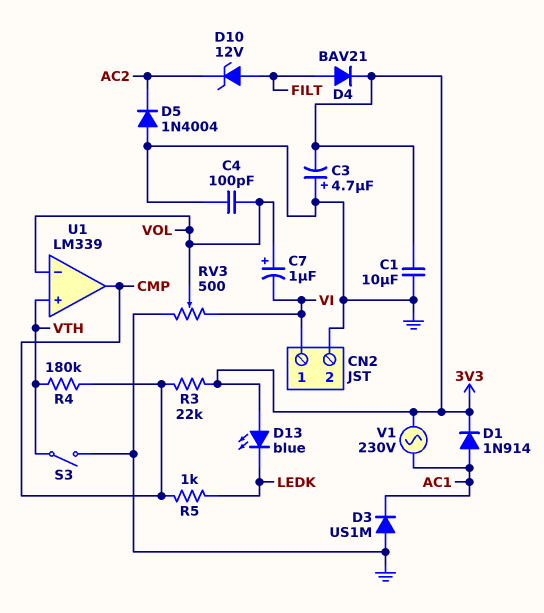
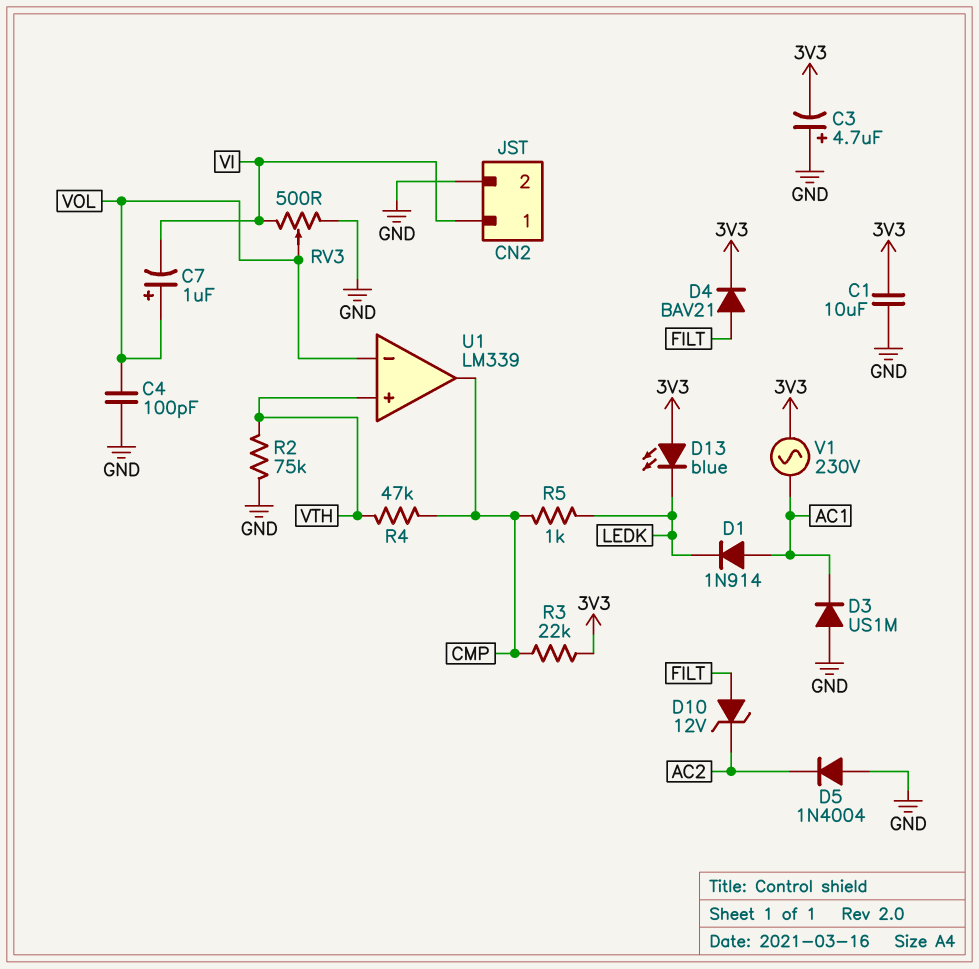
D1: diode 1N914 (A AC1, K 3V3) -> diode 1N914 (A AC1, K LEDK)
R2: none -> 75k (GND, VTH)
R4: 180k (CMP, VTH) -> 47k (CMP, VTH)
S3: switch (GND, VTH) -> none

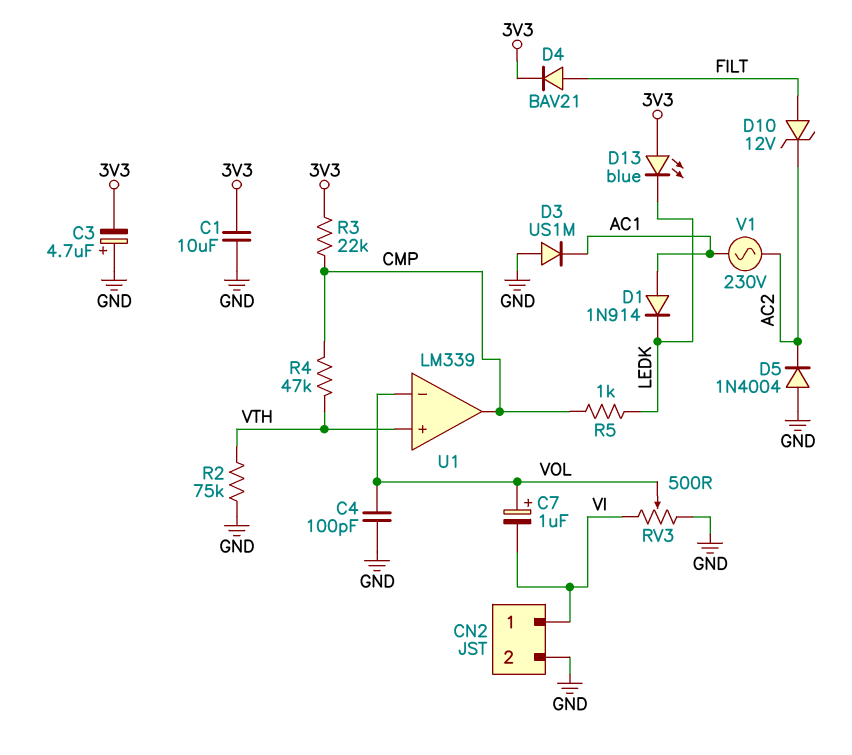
V1: AC 230V (3V3, AC1) -> AC 230V (AC1, AC2)

